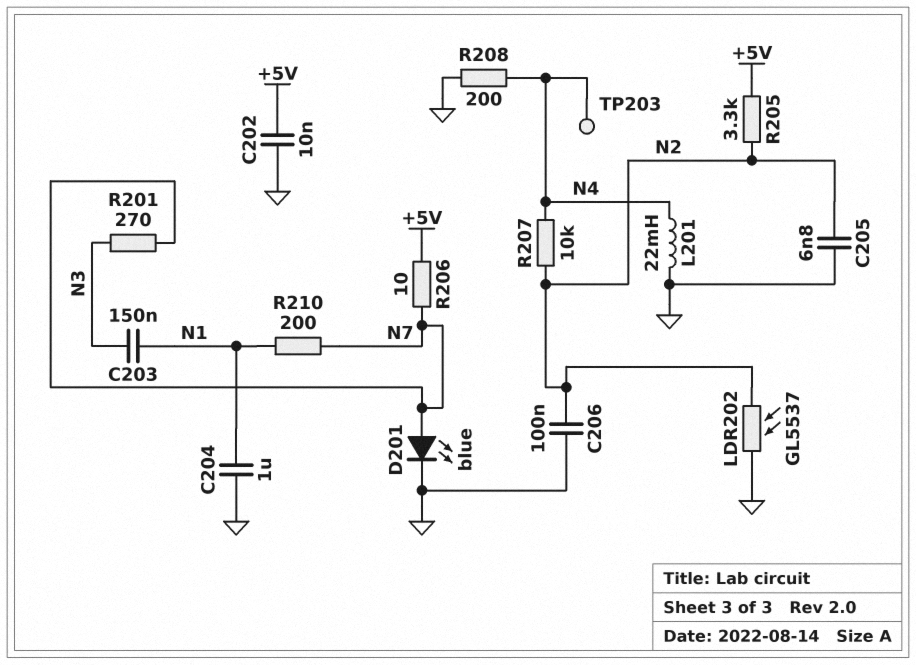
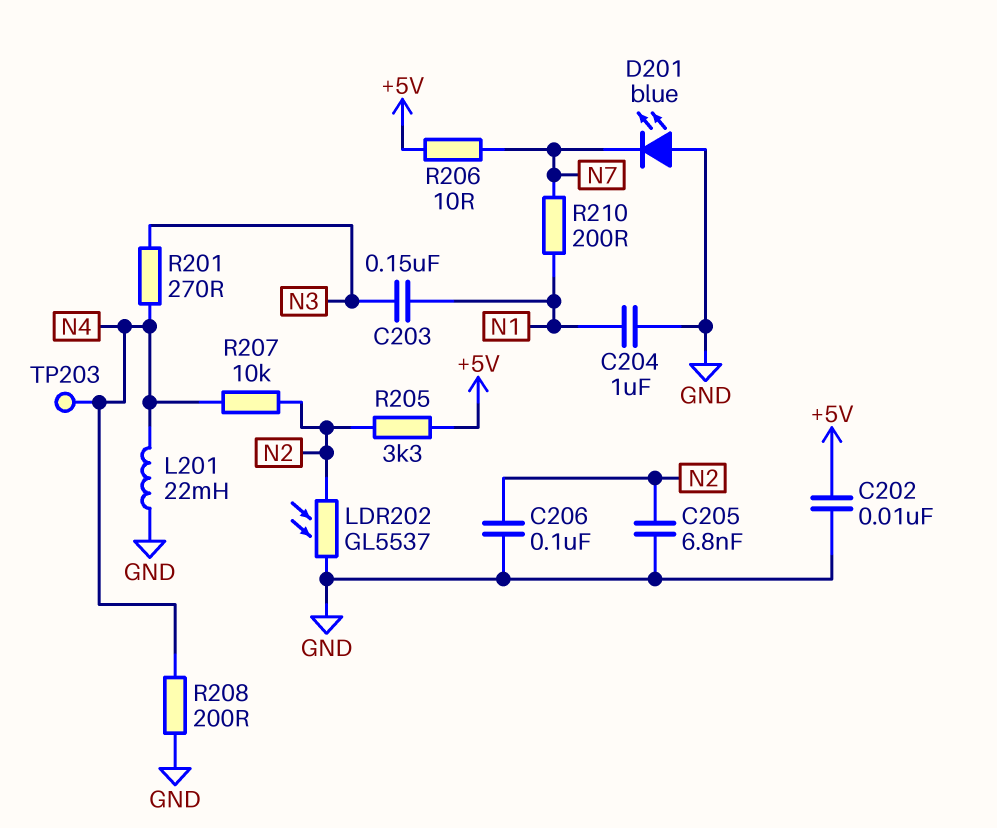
D201: LED blue (A N7, K GND) -> LED blue (A GND, K N7)
R201: 270 (N3, N7) -> 270 (N3, N4)

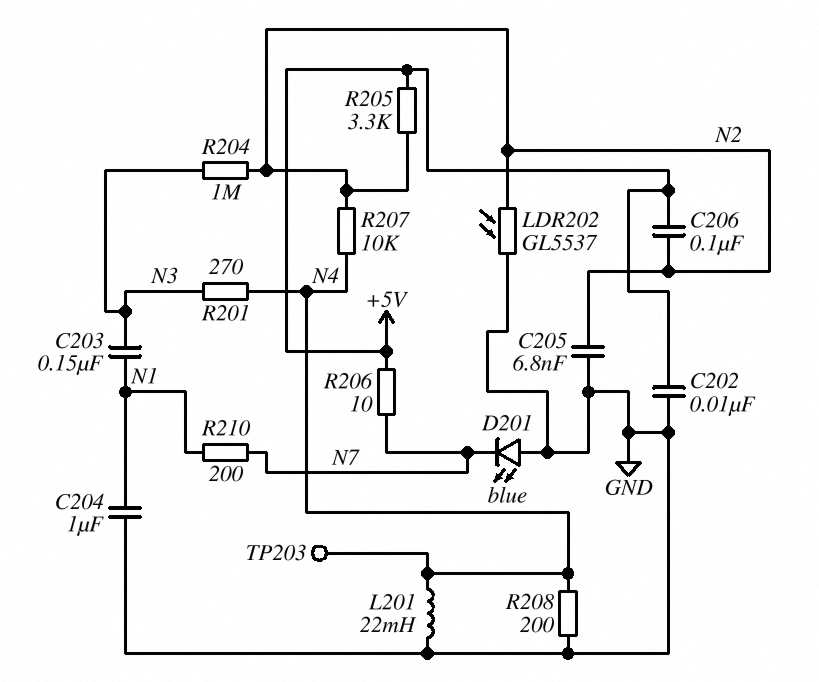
C206: 100nF (GND, N2) -> 100nF (+5V, N2)
R204: none -> 1M (N2, N3)

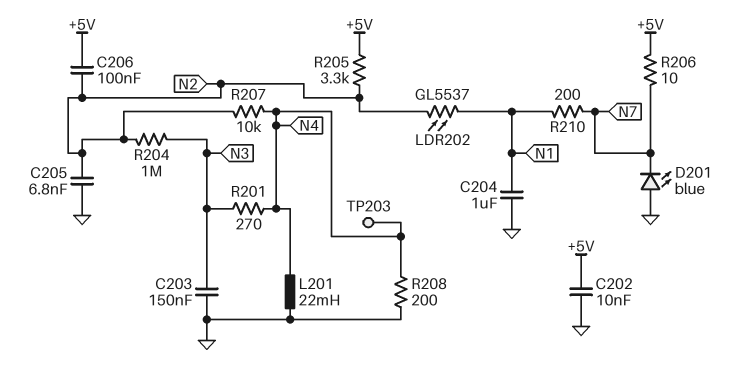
C203: 150nF (N1, N3) -> 150nF (GND, N3)
LDR202: GL5537 (GND, N2) -> GL5537 (N1, N2)

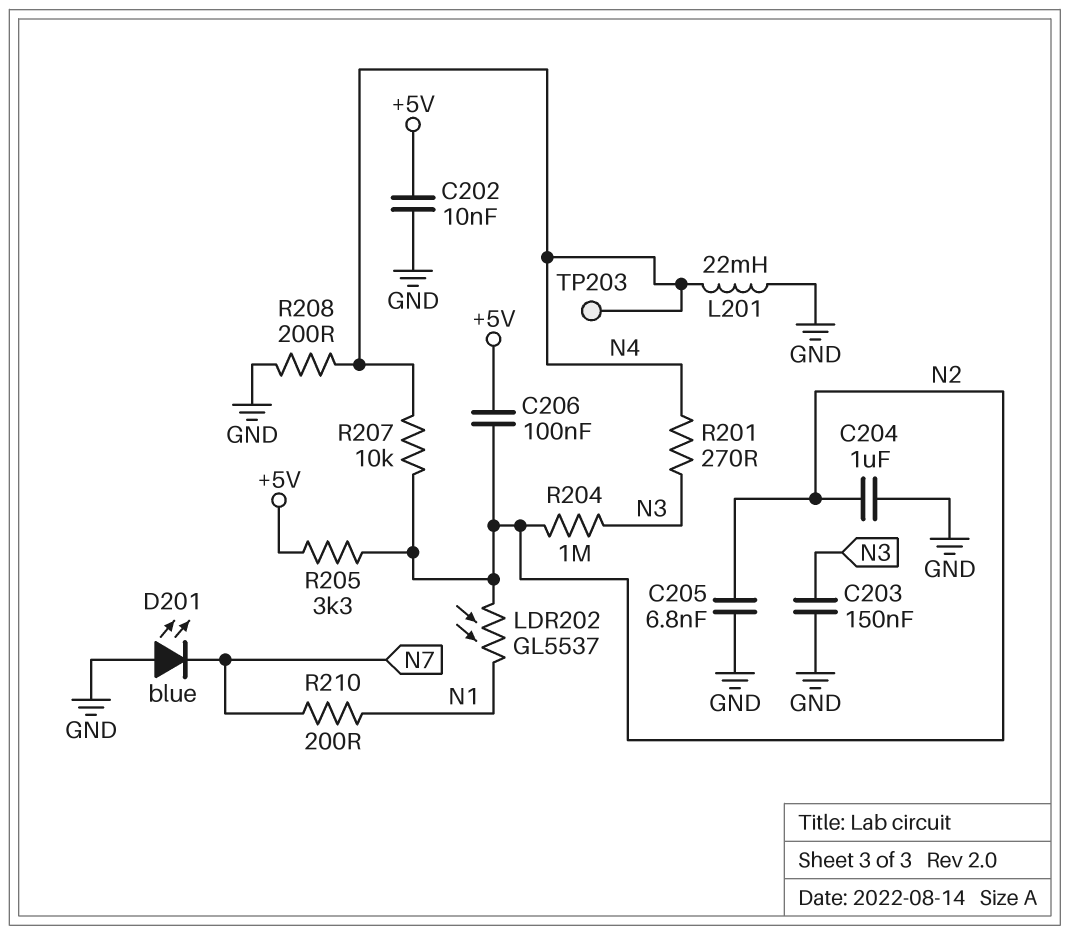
C204: 1uF (GND, N1) -> 1uF (GND, N2)
R206: 10 (+5V, N7) -> none

